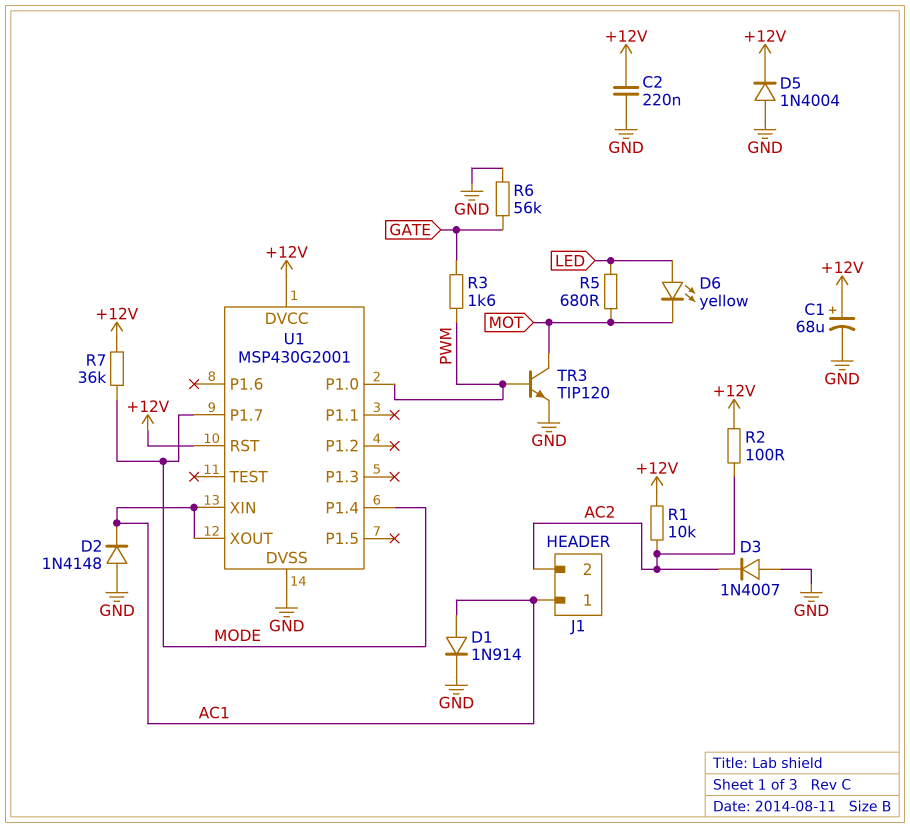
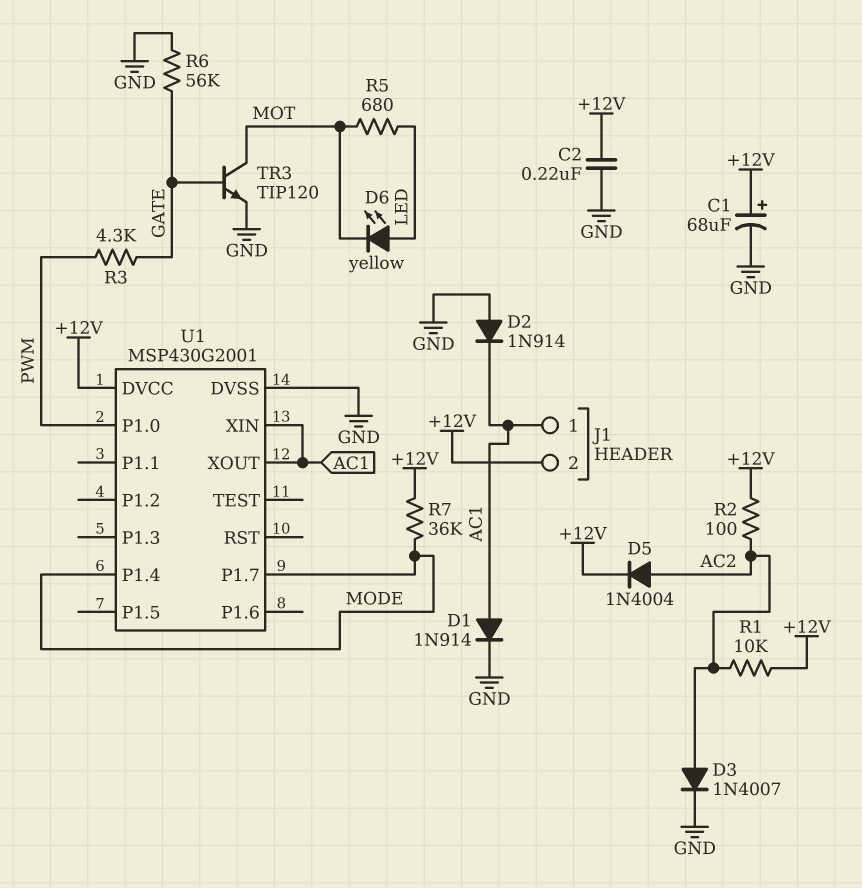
D2: diode 1N4148 (A GND, K AC1) -> diode 1N914 (A GND, K AC1)
D3: diode 1N4007 (A GND, K AC2) -> diode 1N4007 (A AC2, K GND)
D5: diode 1N4004 (A GND, K +12V) -> diode 1N4004 (A AC2, K +12V)
J1 pin 2: AC2 -> +12V
R3: 1.6k (GATE, PWM) -> 4.3k (GATE, PWM)
TR3: NPN TIP120 (B PWM, C MOT, E GND) -> NPN TIP120 (B GATE, C MOT, E GND)
U1 pin RST: +12V -> none

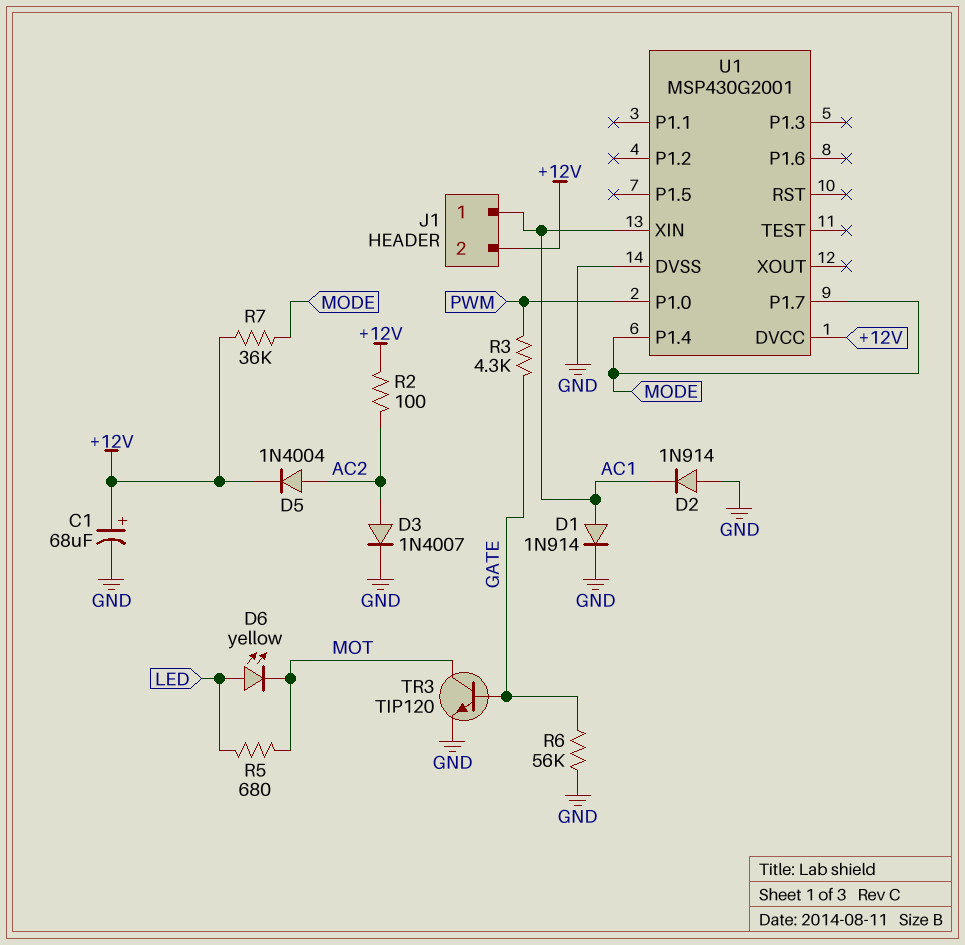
C2: 220nF (+12V, GND) -> none
R1: 10k (+12V, AC2) -> none
U1 pin XOUT: AC1 -> none

